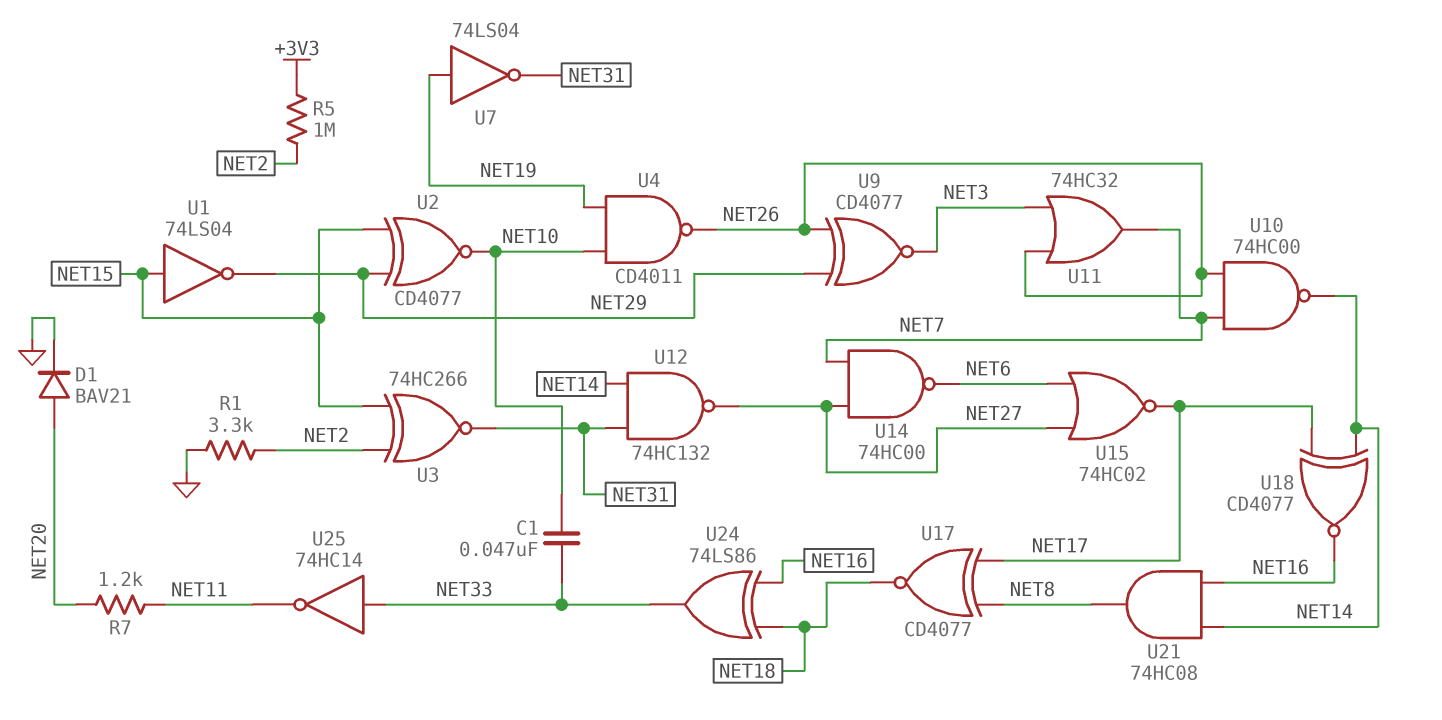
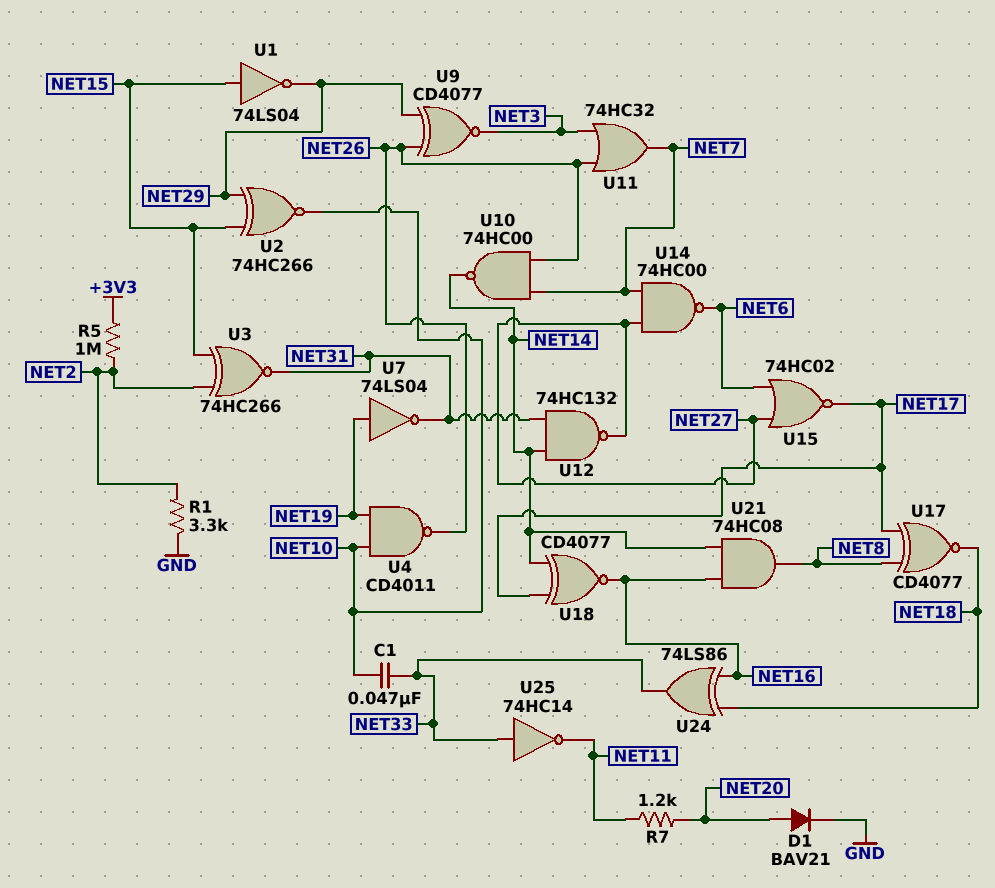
U2: XNOR CD4077 (in NET15, in NET29, out NET10) -> XNOR 74HC266 (in NET15, in NET29, out NET10)

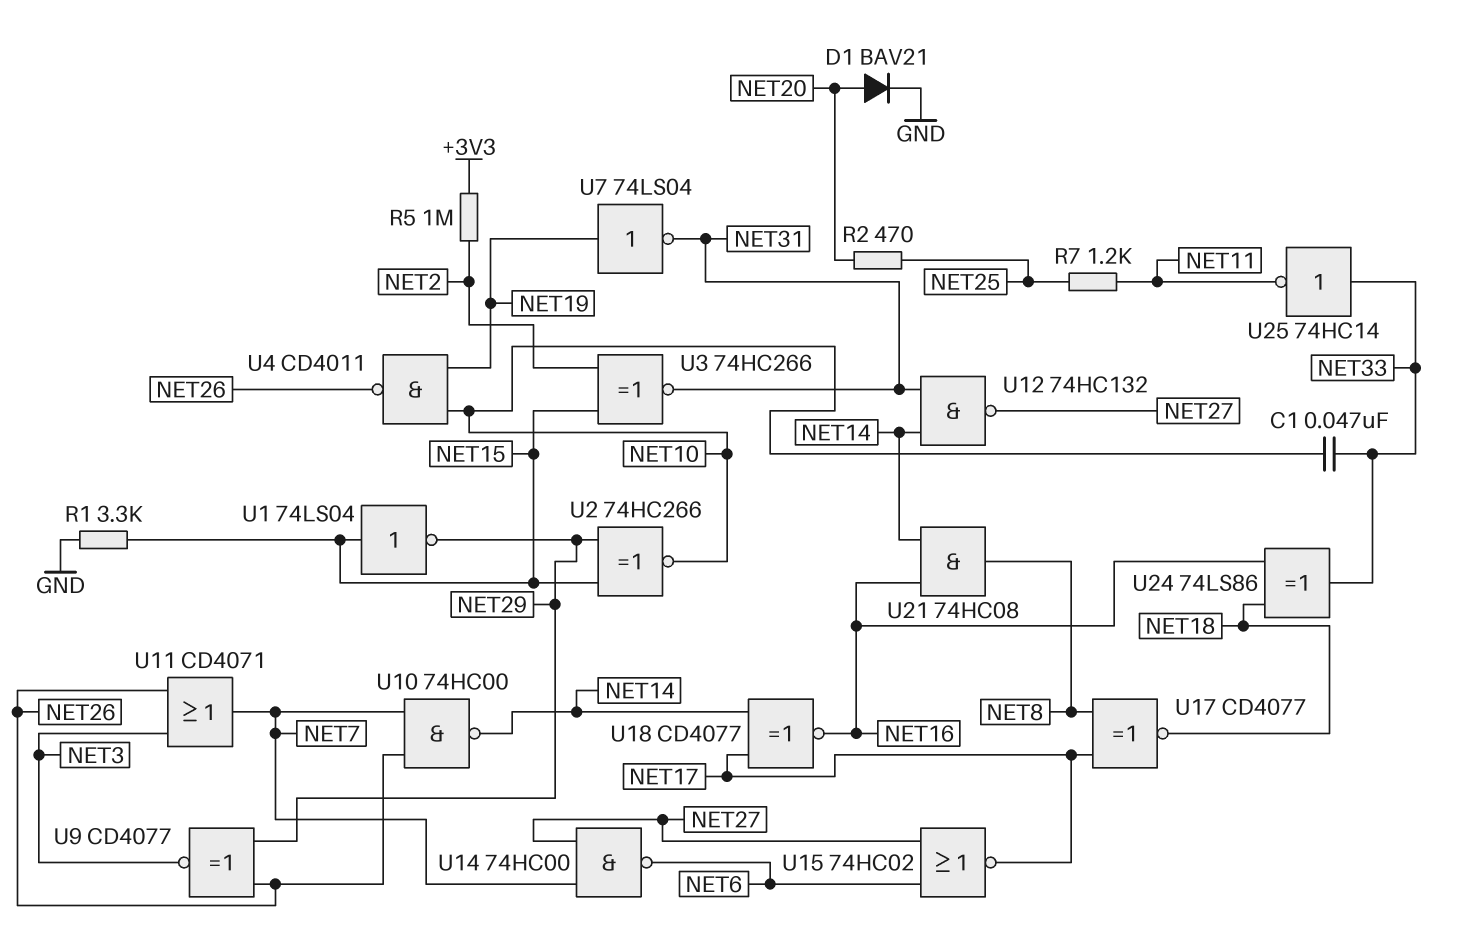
R1: 3.3k (GND, NET2) -> 3.3k (GND, NET15)
R2: none -> 470 (NET20, NET25)
R7: 1.2k (NET11, NET20) -> 1.2k (NET11, NET25)
U11: OR 74HC32 (in NET3, in NET26, out NET7) -> OR CD4071 (in NET3, in NET26, out NET7)

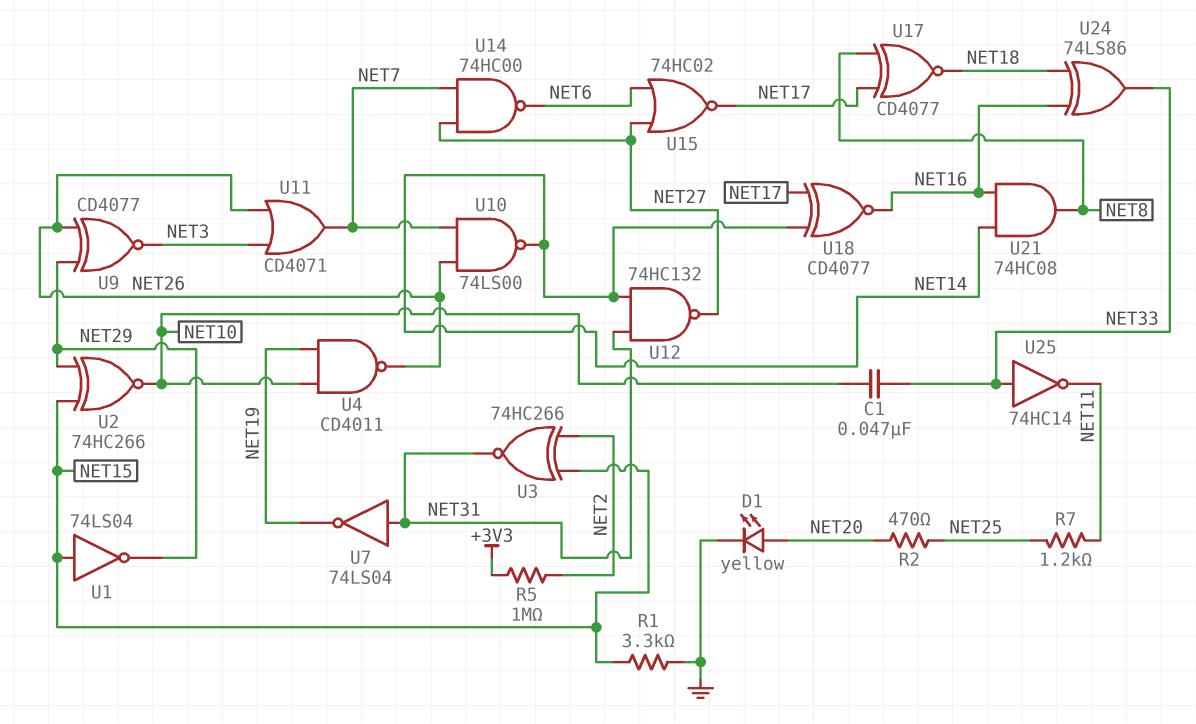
D1: diode BAV21 (A NET20, K GND) -> LED yellow (A NET20, K GND)
U7: NOT 74LS04 (in NET19, out NET31) -> NOT 74LS04 (in NET31, out NET19)
U10: NAND 74HC00 (in NET7, in NET26, out NET14) -> NAND 74LS00 (in NET7, in NET26, out NET14)

